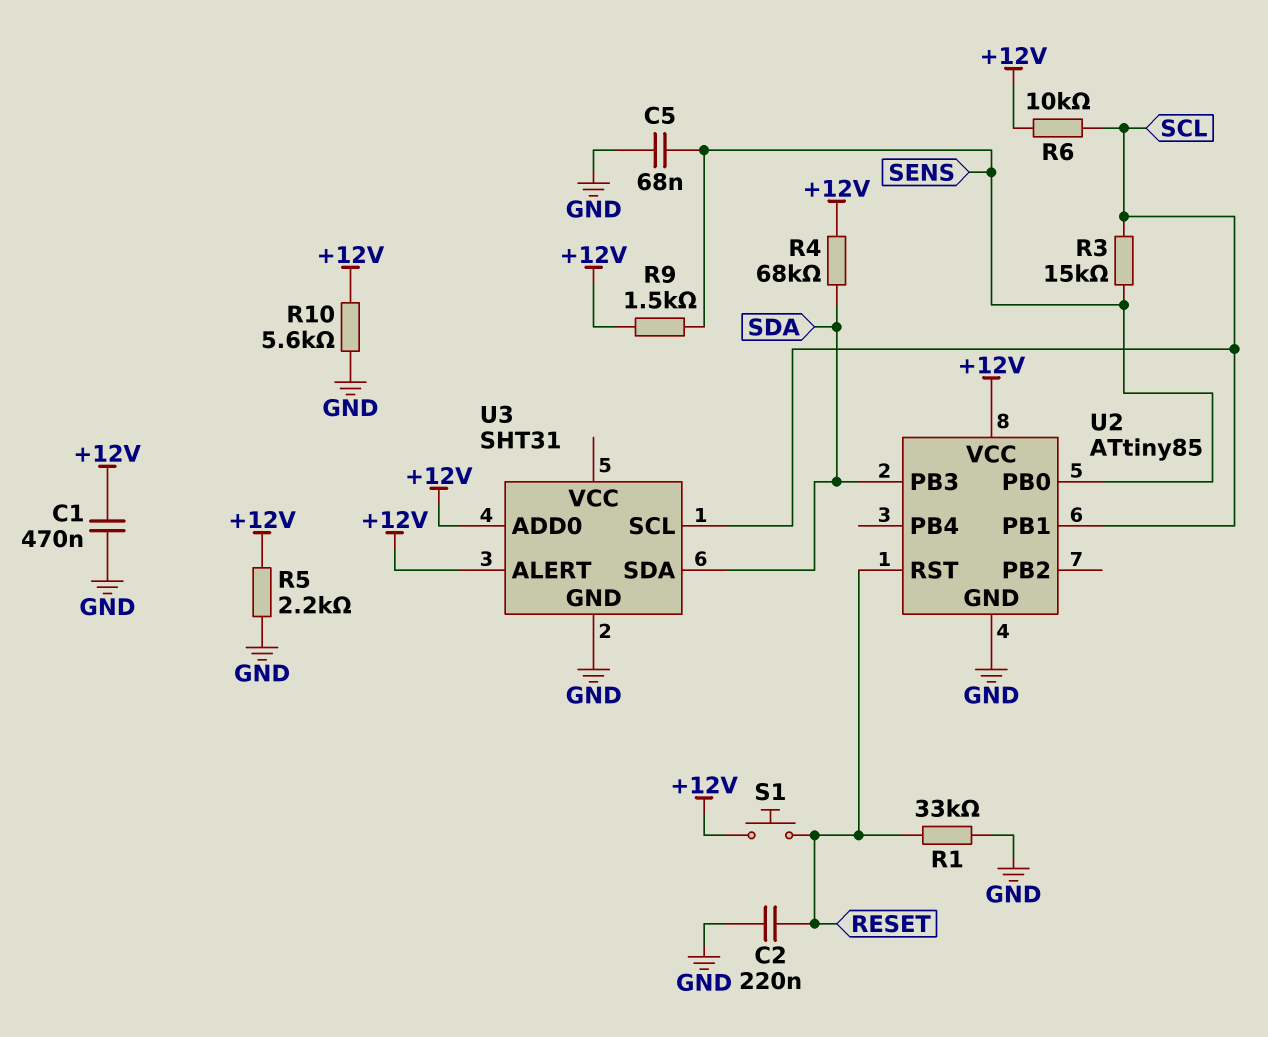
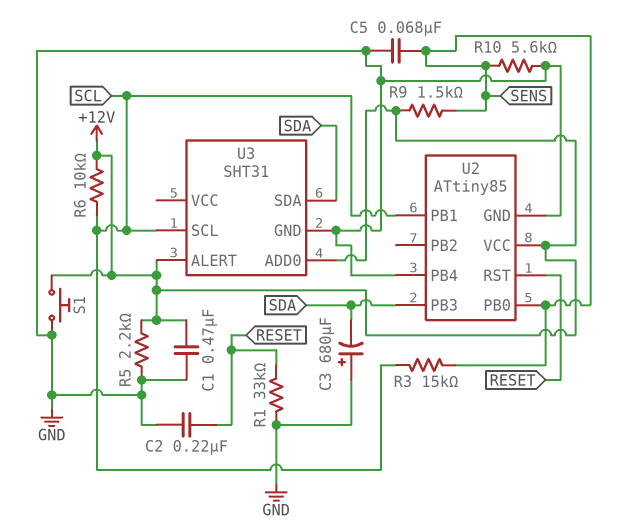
C3: none -> 680uF (plus GND, minus SDA)
R4: 68k (+12V, SDA) -> none
R10: 5.6k (+12V, GND) -> 5.6k (GND, SENS)
S1: button (+12V, RESET) -> button (+12V, GND)
U2 pin PB4: none -> GND

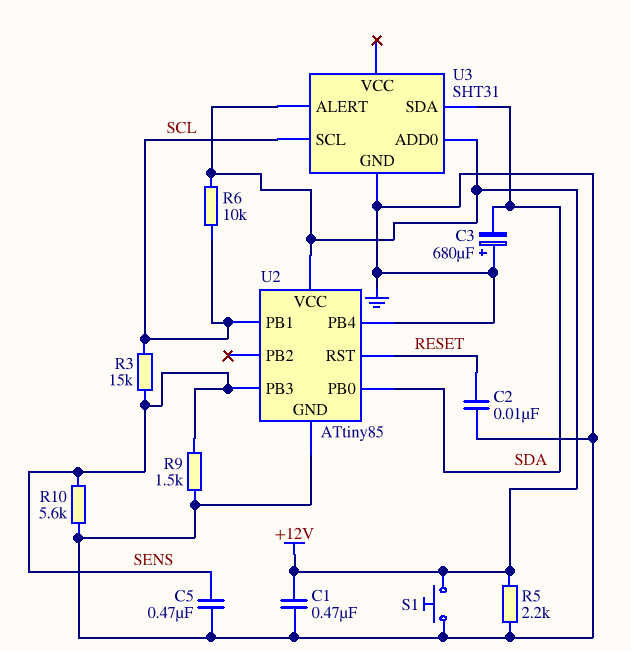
C2: 220nF (GND, RESET) -> 10nF (GND, RESET)
C5: 68nF (GND, SENS) -> 470nF (GND, SENS)
R1: 33k (GND, RESET) -> none
R9: 1.5k (+12V, SENS) -> 1.5k (GND, SENS)
U2 pin PB0: SENS -> SDA
U2 pin PB3: SDA -> SENS

